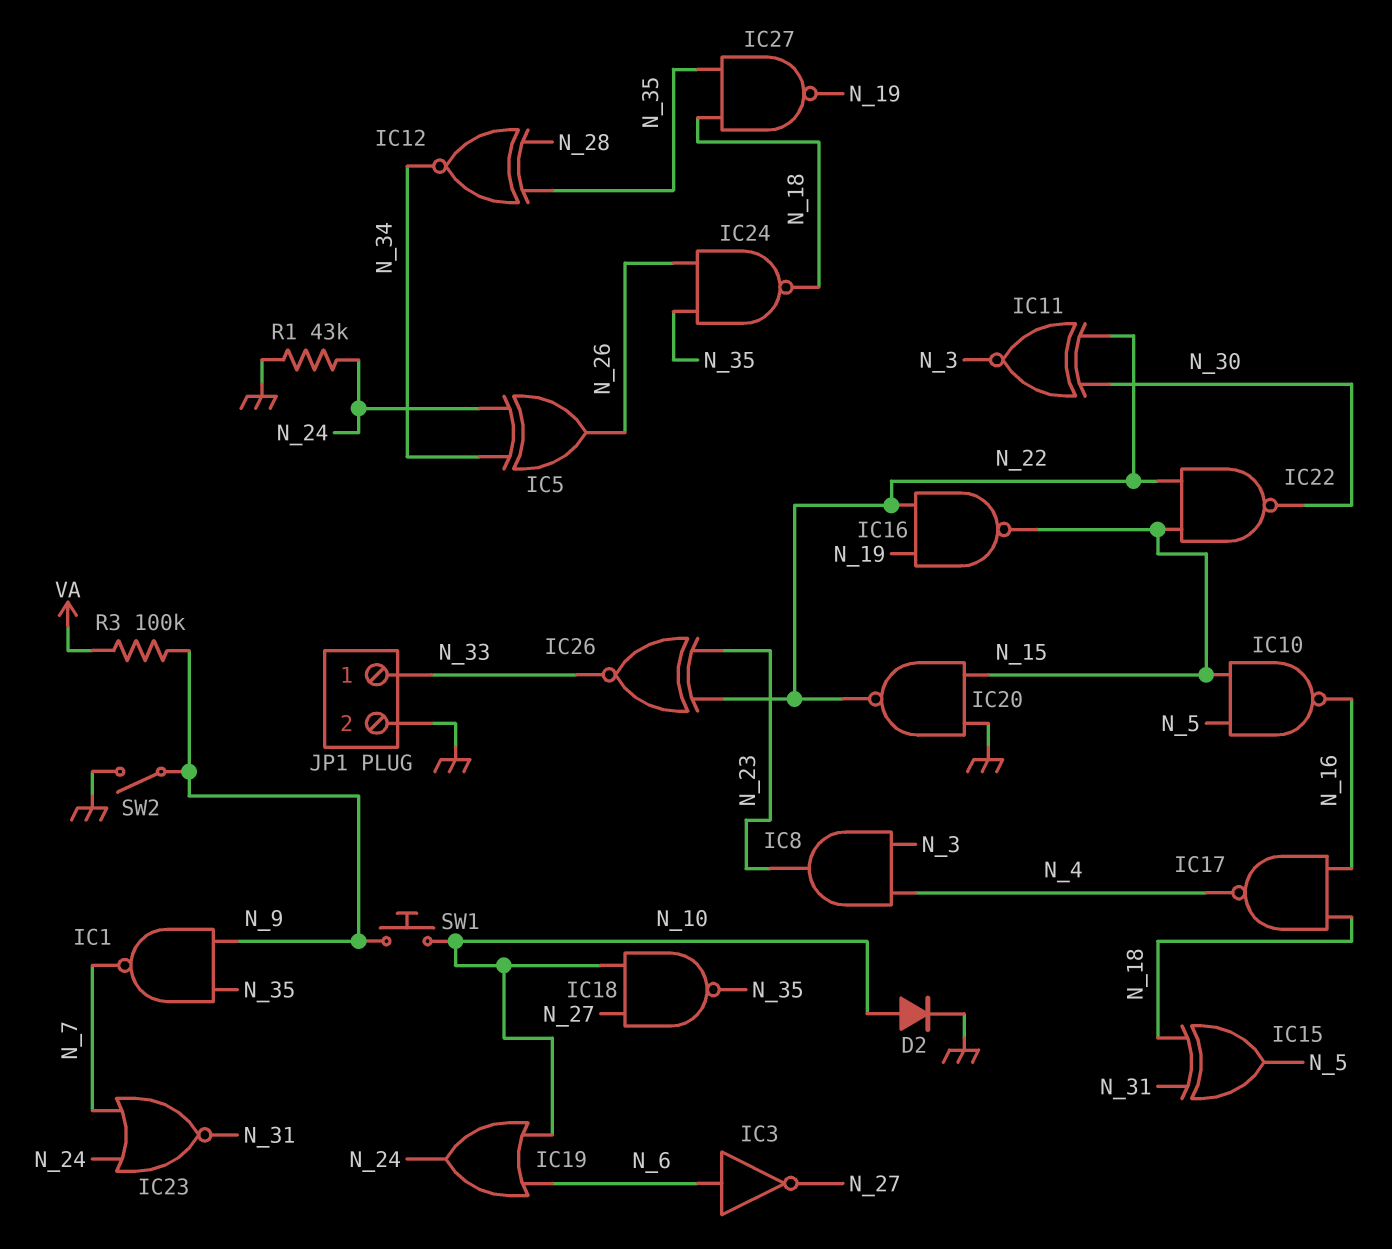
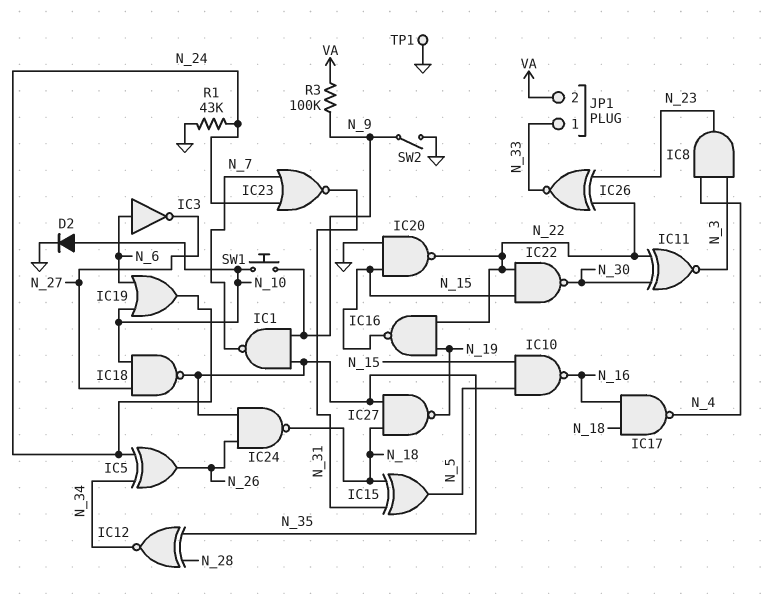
JP1 pin 2: GND -> VA
TP1: none -> test point (GND)

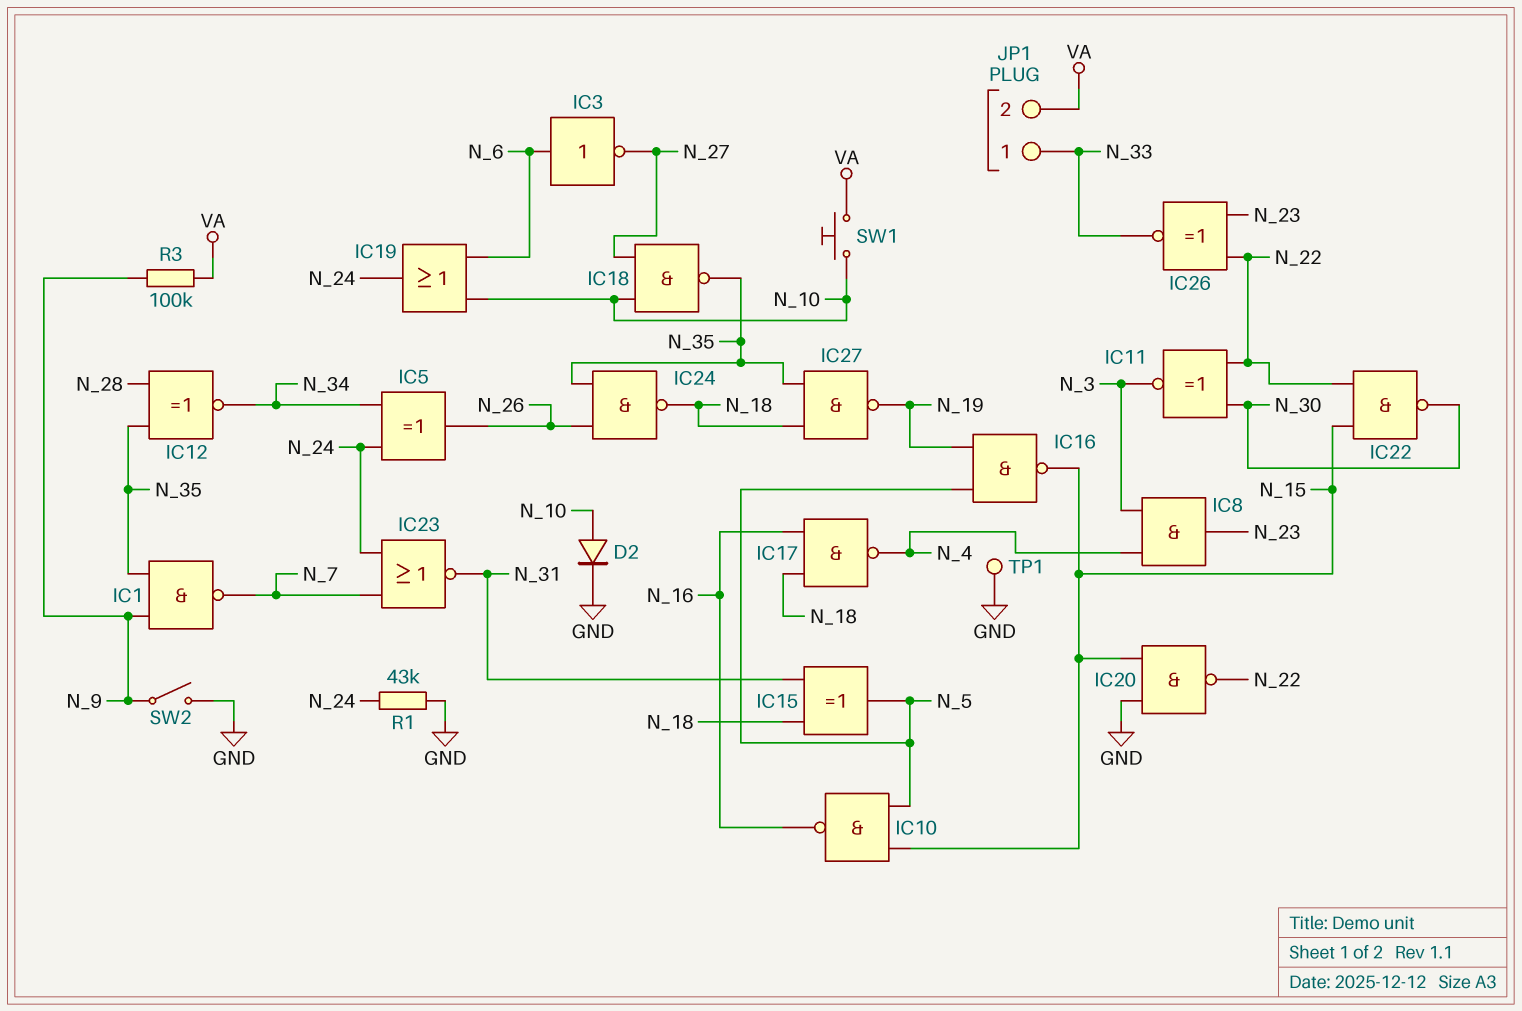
IC16: NAND (in N_19, in N_22, out N_15) -> NAND (in N_5, in N_19, out N_15)
SW1: button (N_9, N_10) -> button (N_10, VA)

